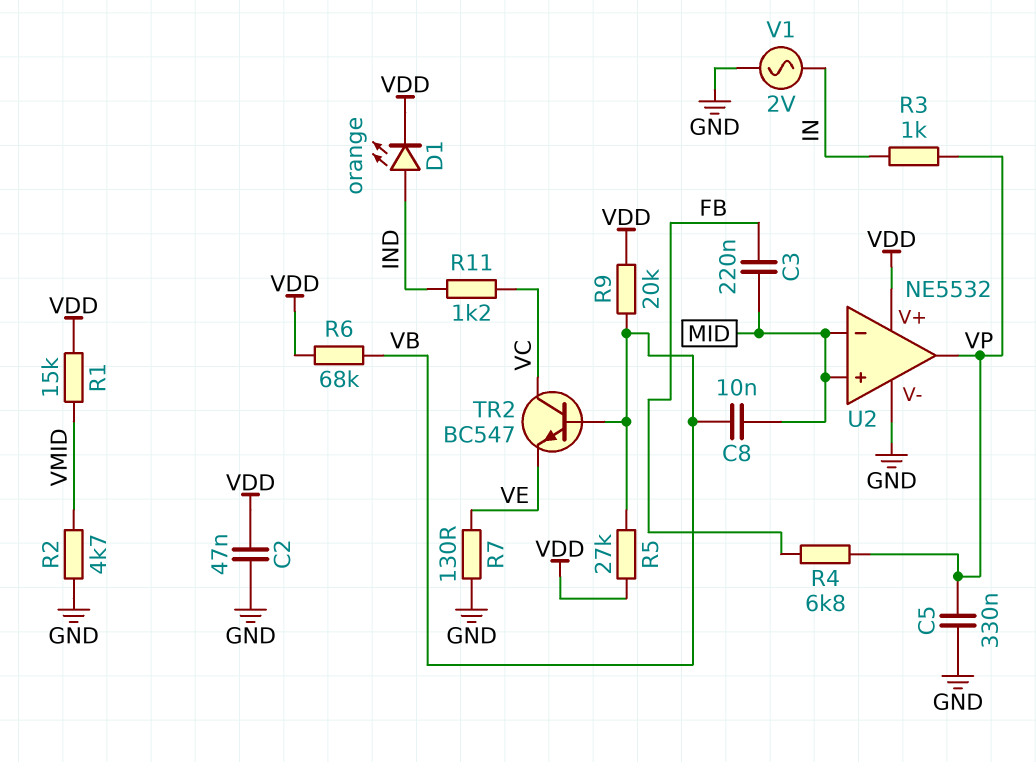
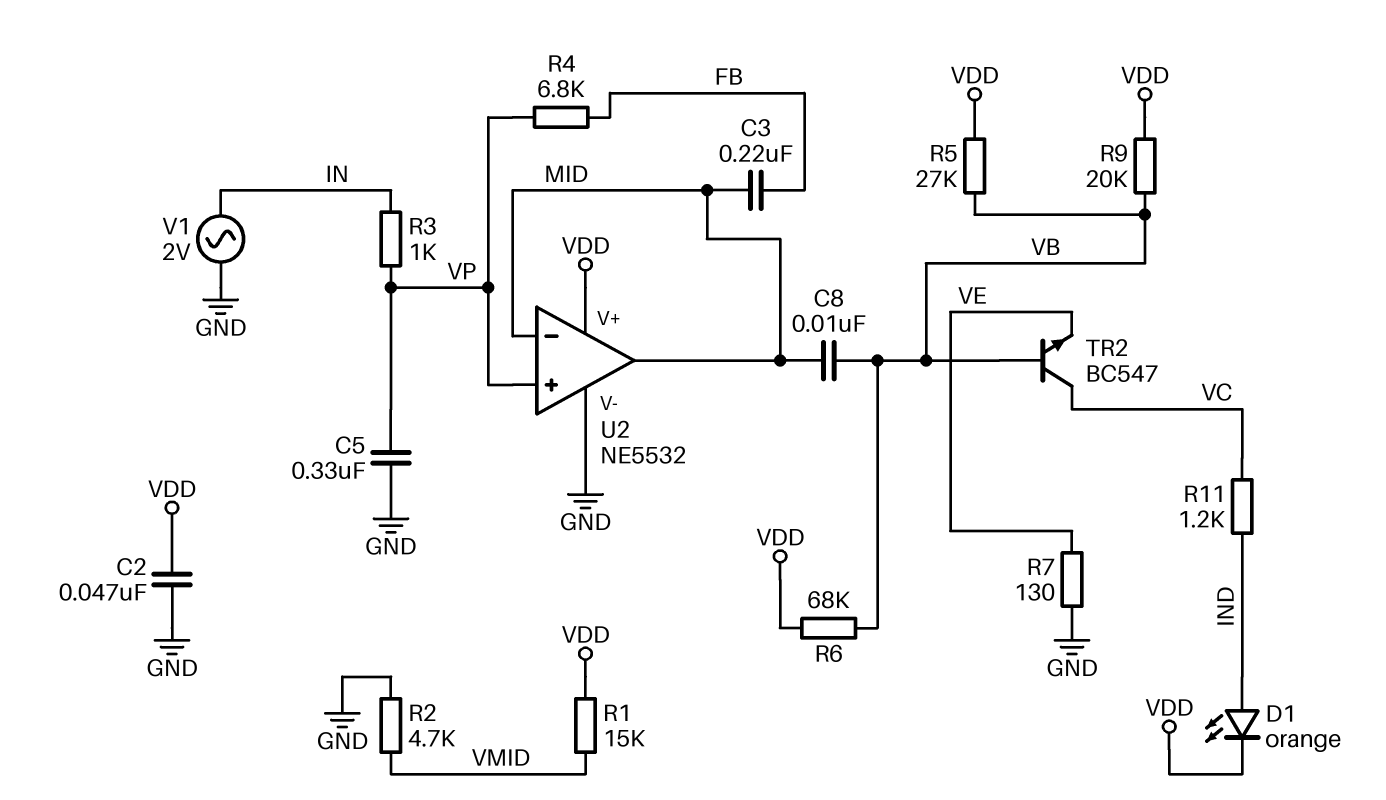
U2 pin in+: MID -> VP
U2 pin out: VP -> MID

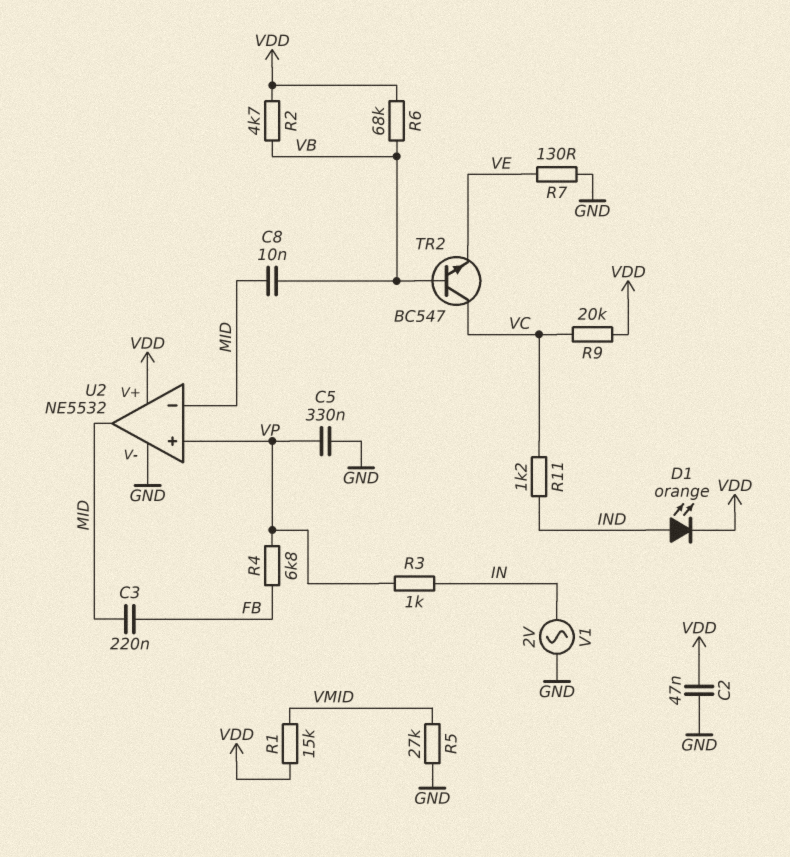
R2: 4.7k (GND, VMID) -> 4.7k (VB, VDD)
R5: 27k (VB, VDD) -> 27k (GND, VMID)
R9: 20k (VB, VDD) -> 20k (VC, VDD)

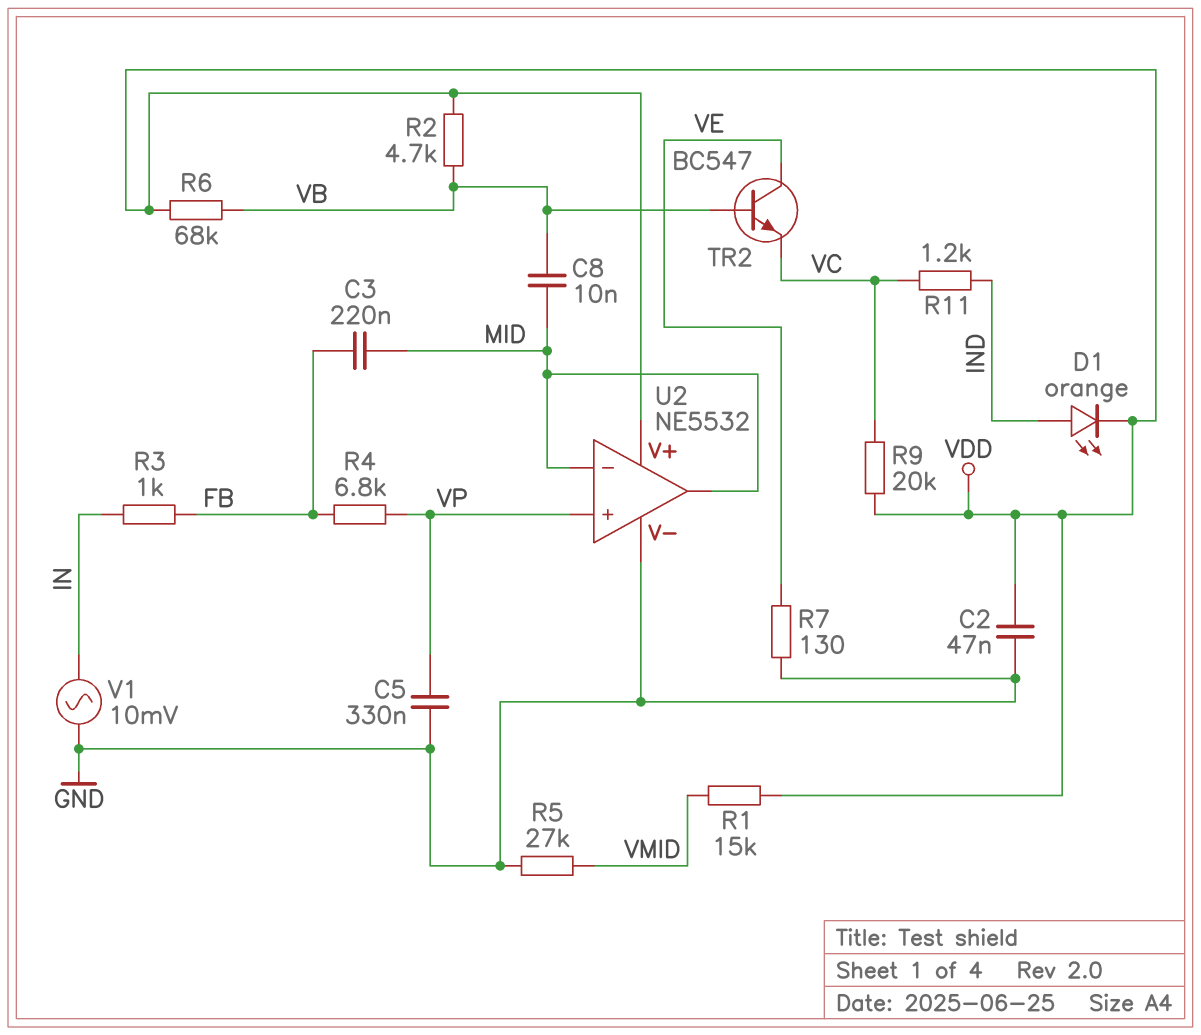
R3: 1k (IN, VP) -> 1k (FB, IN)
TR2: NPN BC547 (B VB, C VC, E VE) -> NPN BC547 (B VB, C VE, E VC)
V1: AC 2V (GND, IN) -> AC 10mV (GND, IN)

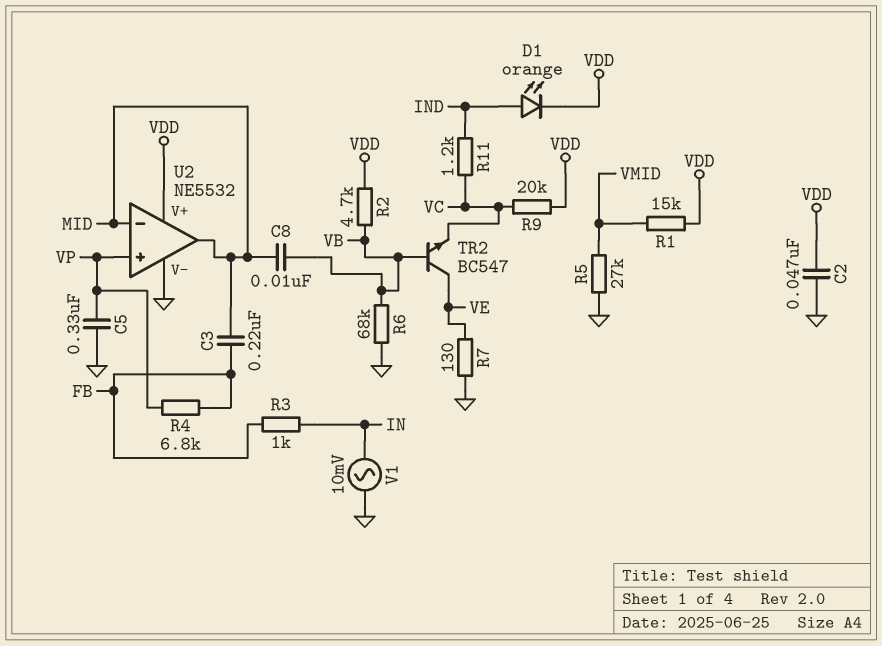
R6: 68k (VB, VDD) -> 68k (GND, VB)

